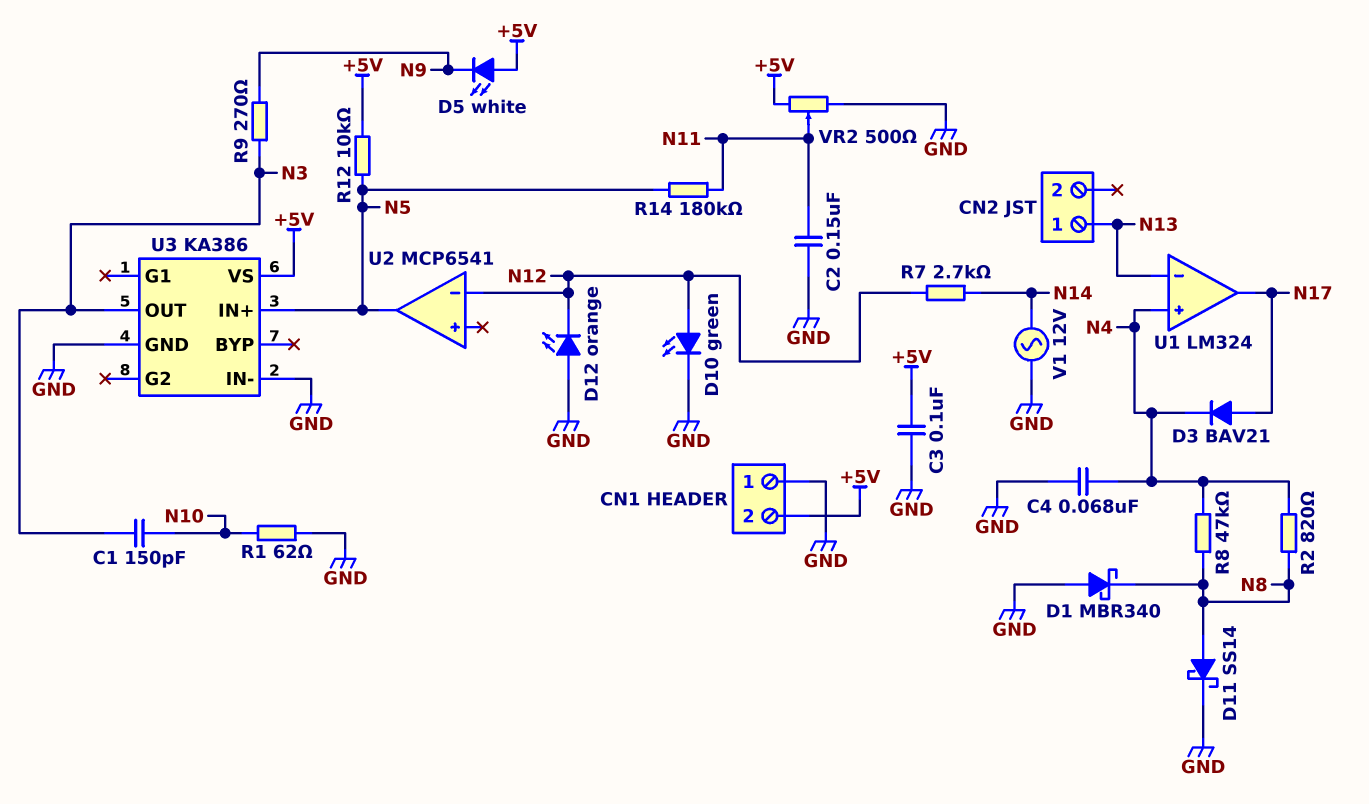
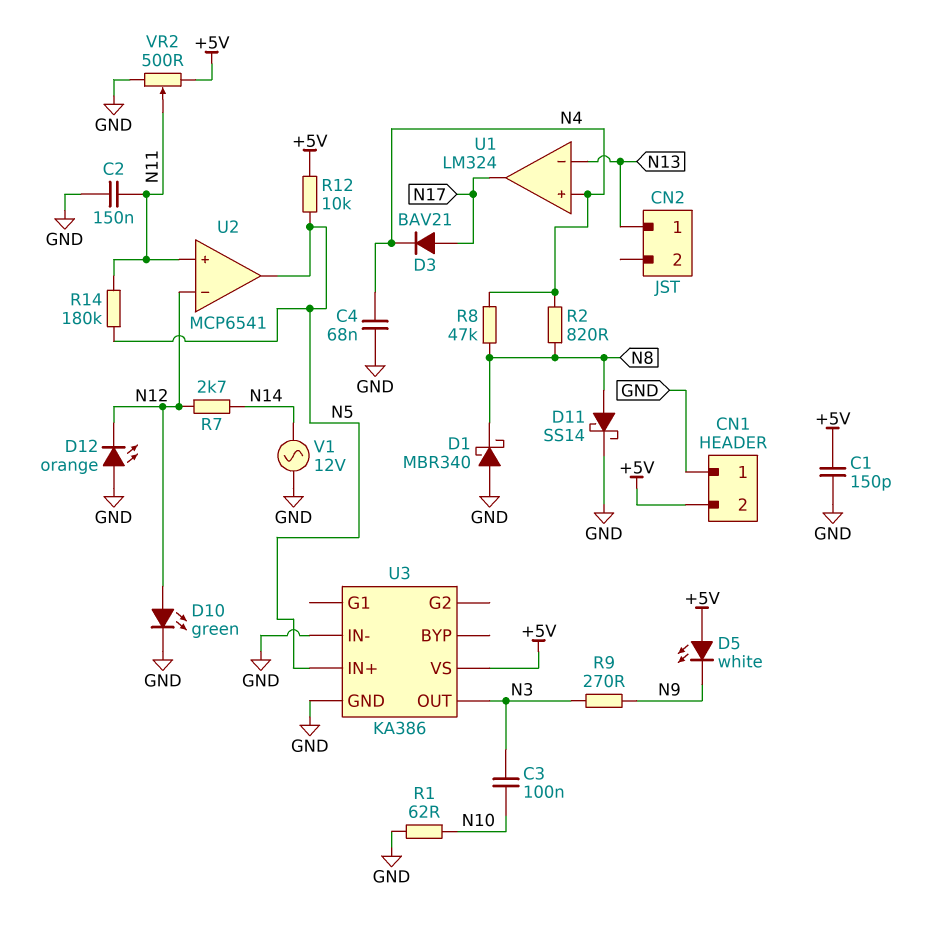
C1: 150pF (N3, N10) -> 150pF (+5V, GND)
C3: 100nF (+5V, GND) -> 100nF (N3, N10)
U2 pin in+: none -> N11

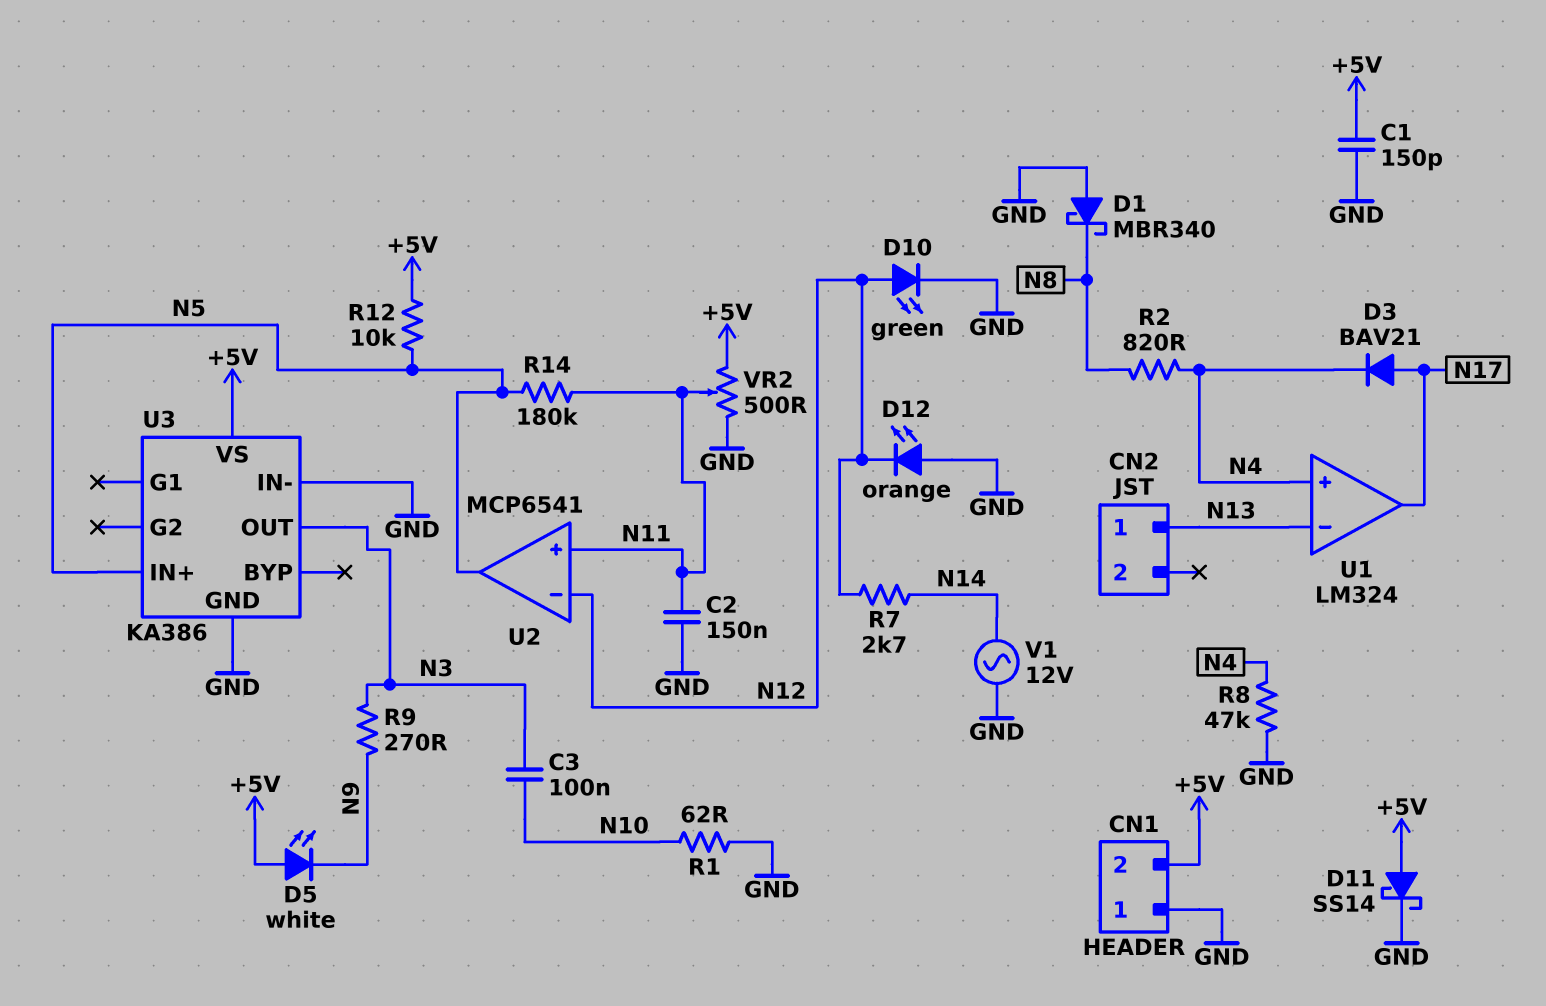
C4: 68nF (GND, N4) -> none
D11: schottky SS14 (A N8, K GND) -> schottky SS14 (A +5V, K GND)
R8: 47k (N4, N8) -> 47k (GND, N4)

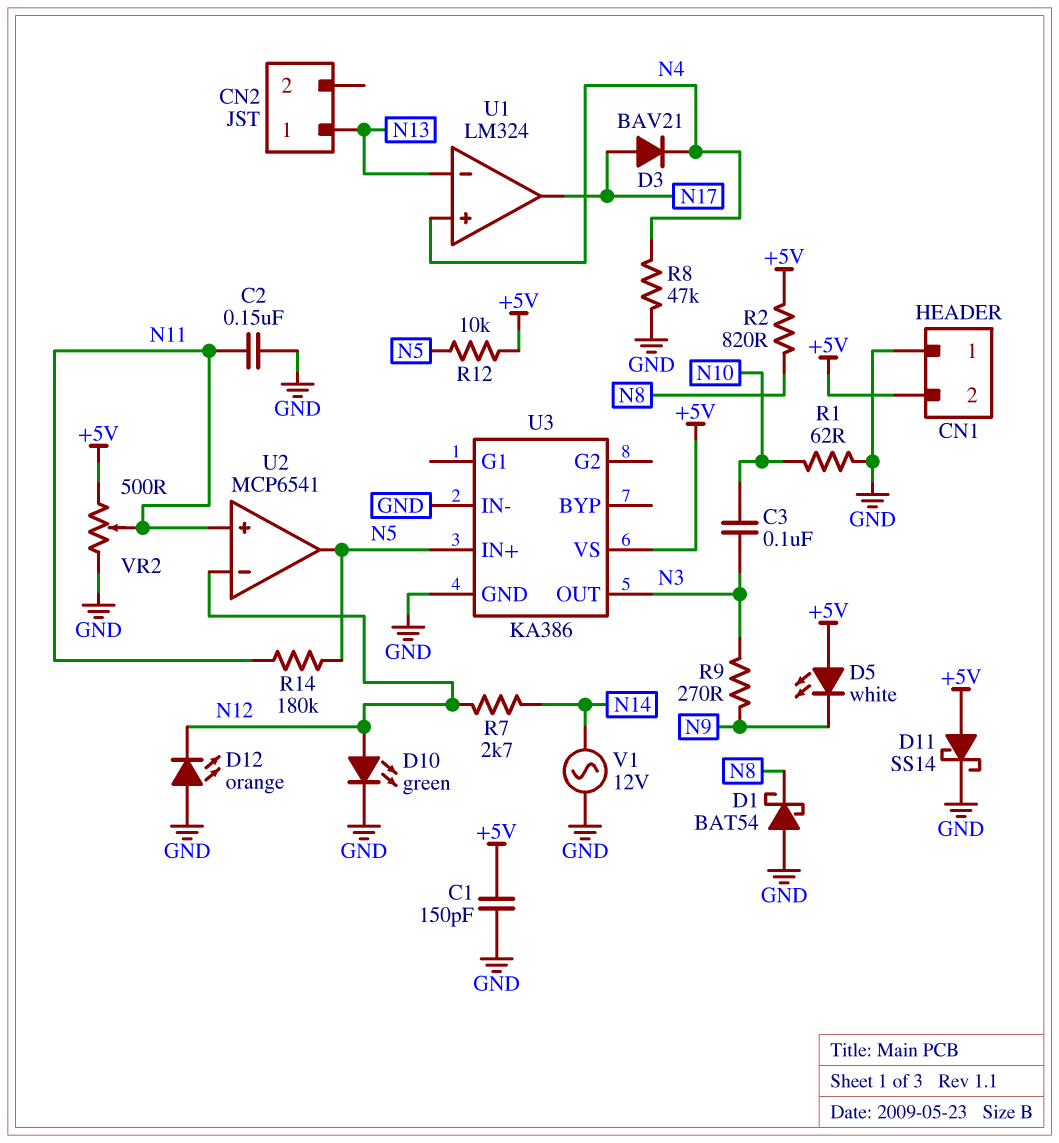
D1: schottky MBR340 (A GND, K N8) -> schottky BAT54 (A GND, K N8)
R2: 820 (N4, N8) -> 820 (+5V, N8)

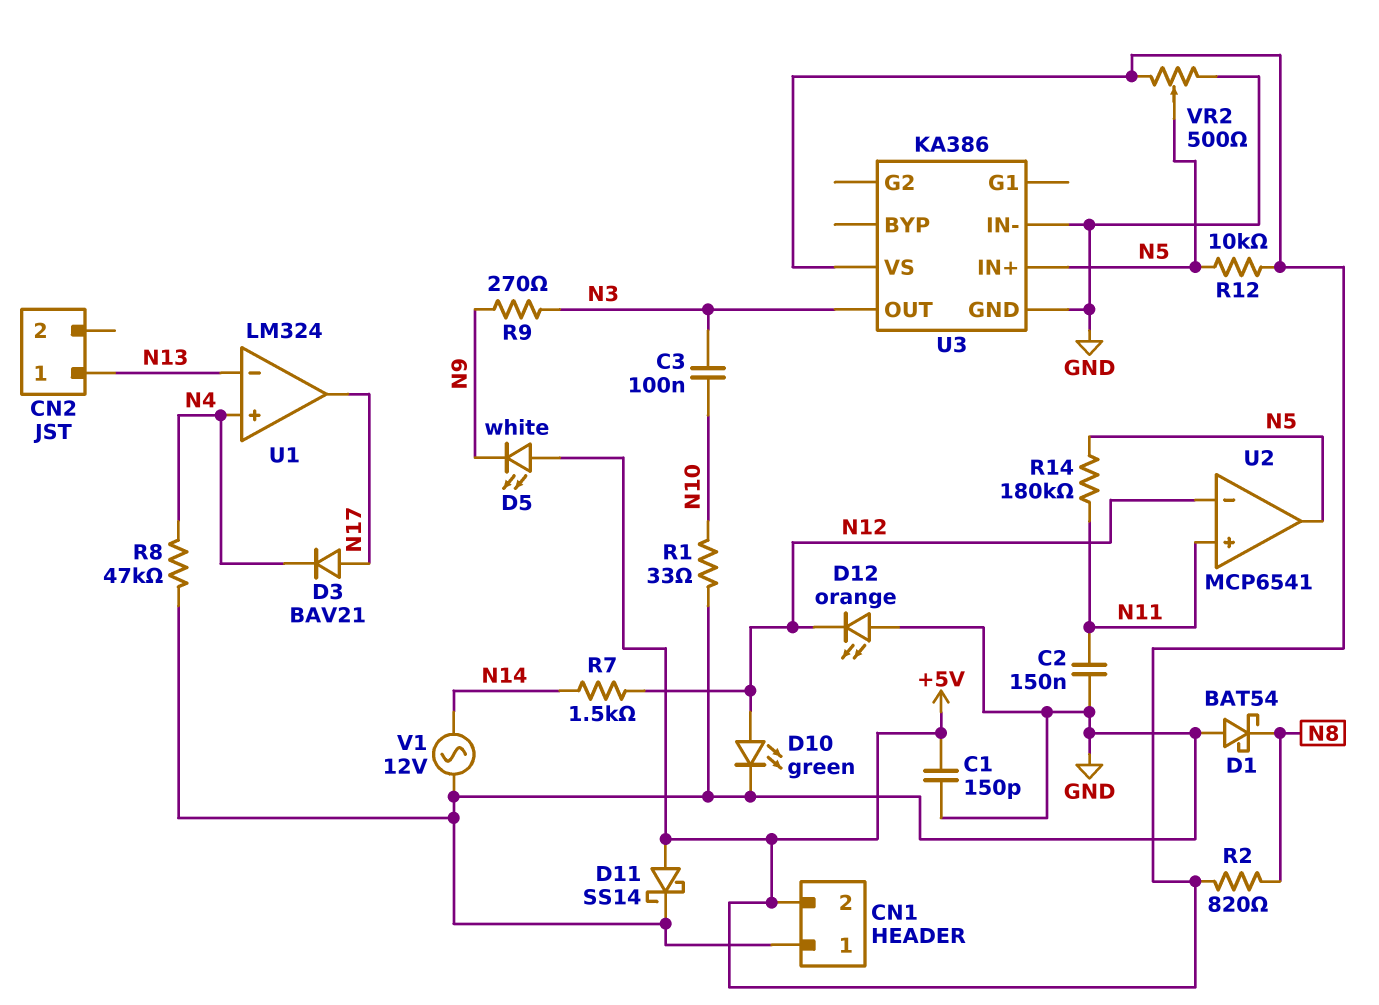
R1: 62 (GND, N10) -> 33 (GND, N10)
R7: 2.7k (N12, N14) -> 1.5k (N12, N14)
VR2: 500 (+5V, GND, wiper N11) -> 500 (+5V, GND, wiper N5)

